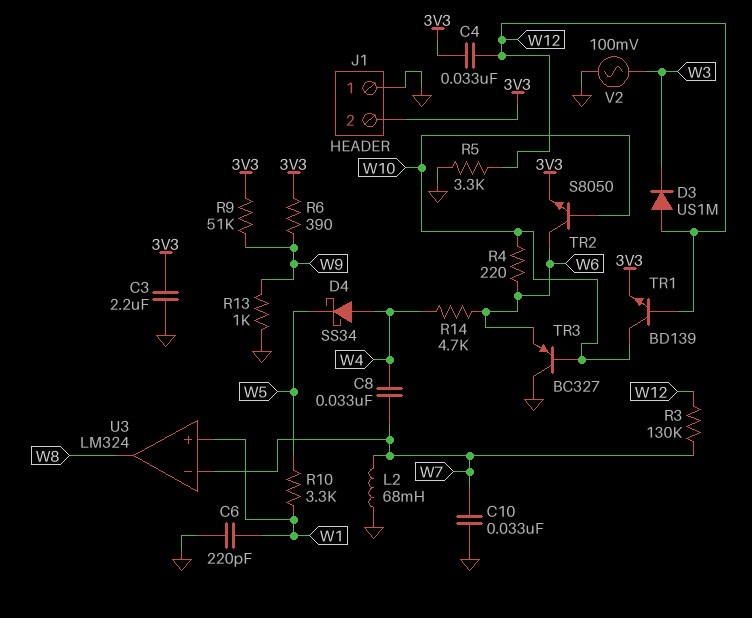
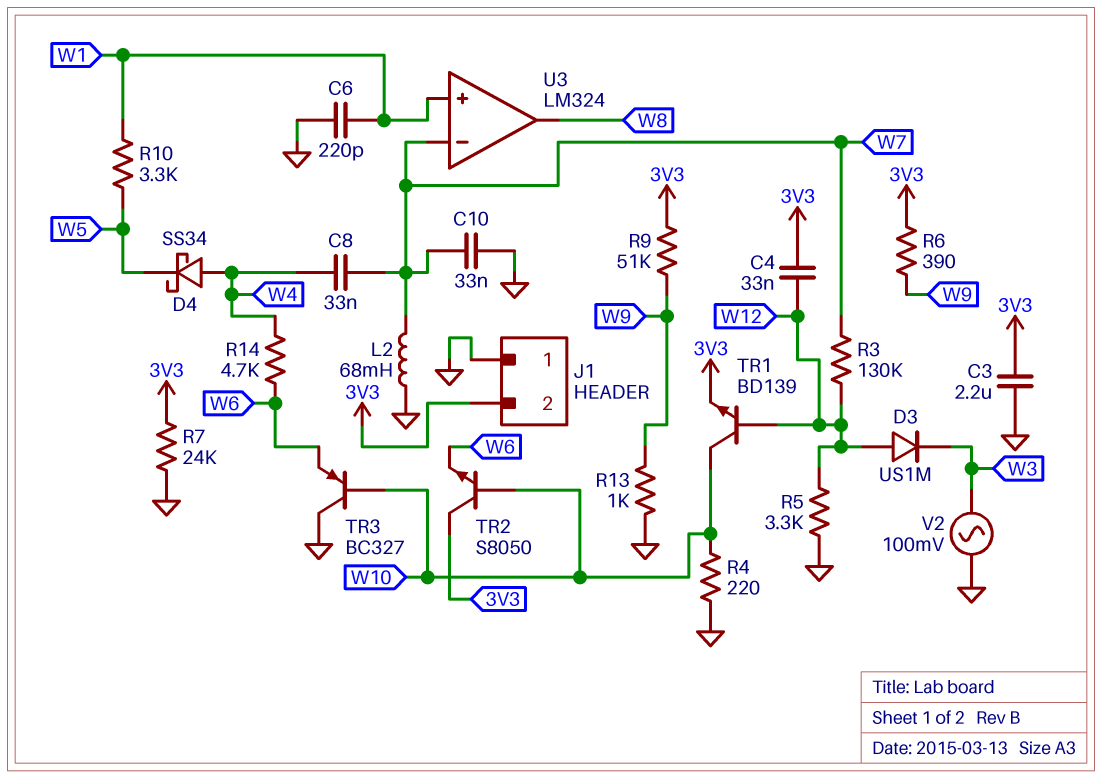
R4: 220 (W6, W10) -> 220 (GND, W10)
R7: none -> 24k (3V3, GND)
TR2: NPN S8050 (B W10, C W6, E 3V3) -> NPN S8050 (B W10, C 3V3, E W6)

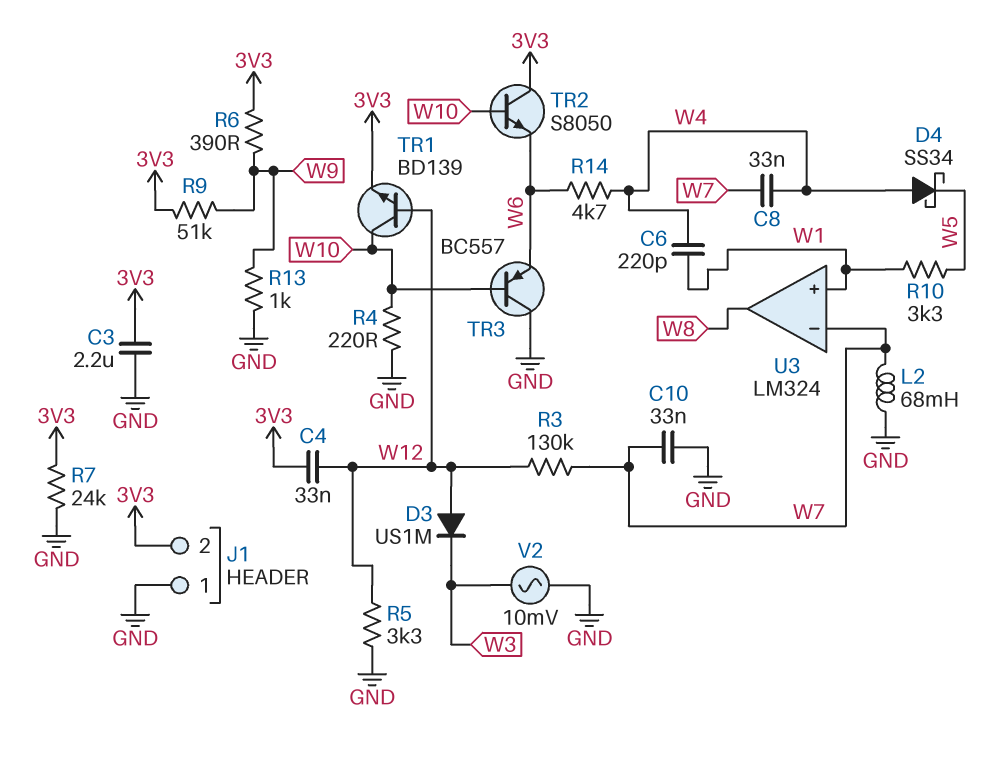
C6: 220pF (GND, W1) -> 220pF (W1, W4)
TR3: PNP BC327 (B W10, C GND, E W6) -> PNP BC557 (B W10, C GND, E W6)
V2: AC 100mV (GND, W3) -> AC 10mV (GND, W3)

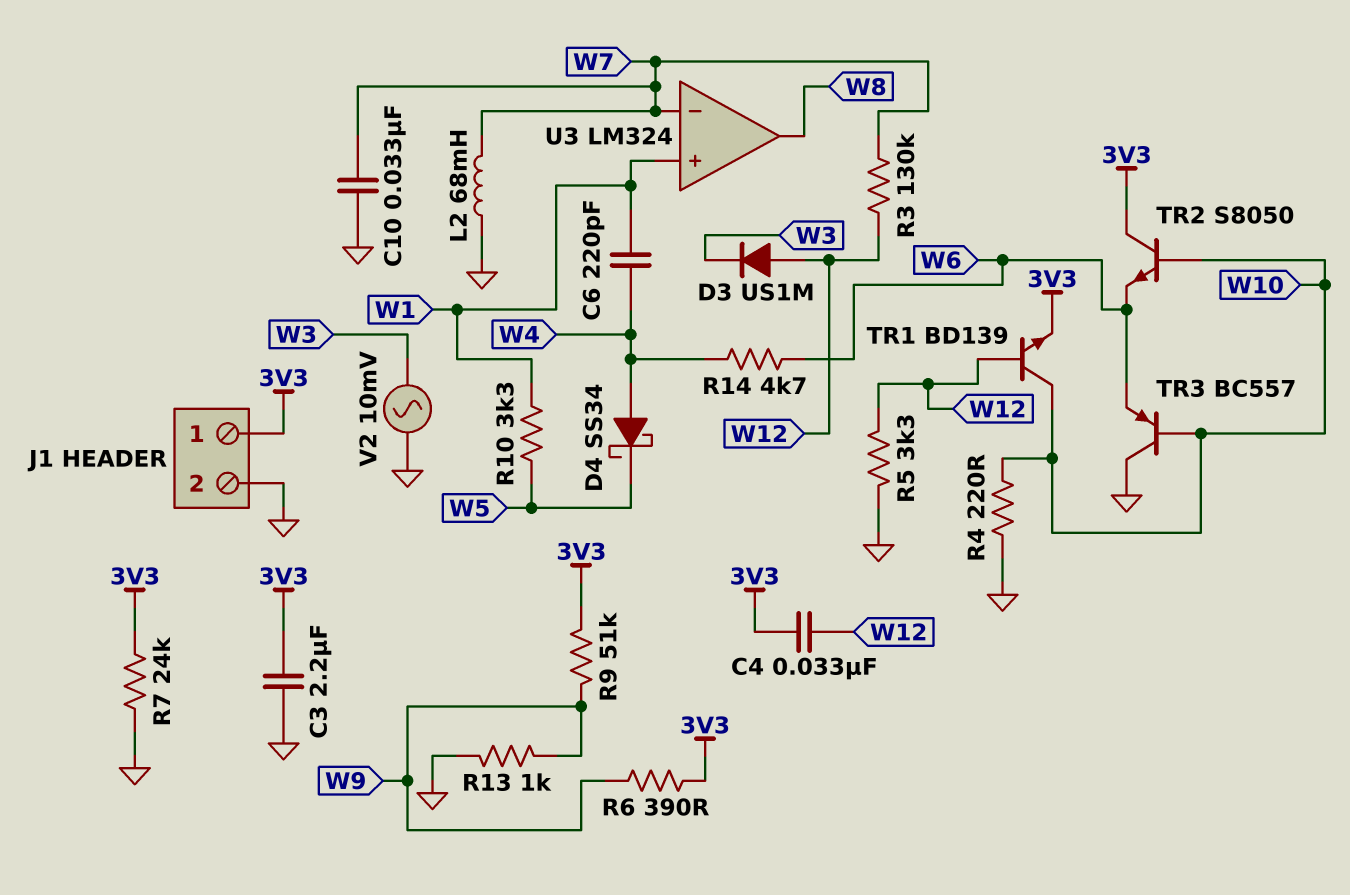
C8: 33nF (W4, W7) -> none
J1 pin 1: GND -> 3V3
J1 pin 2: 3V3 -> GND

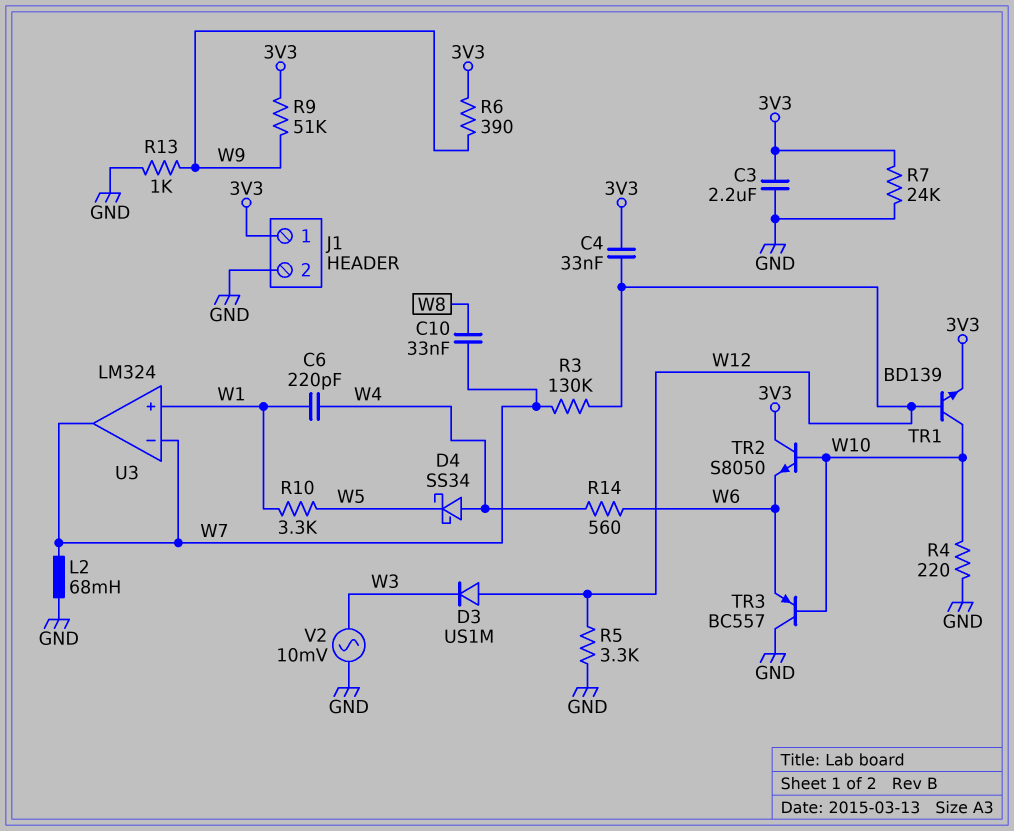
C10: 33nF (GND, W7) -> 33nF (W7, W8)
R14: 4.7k (W4, W6) -> 560 (W4, W6)
U3 pin out: W8 -> W7

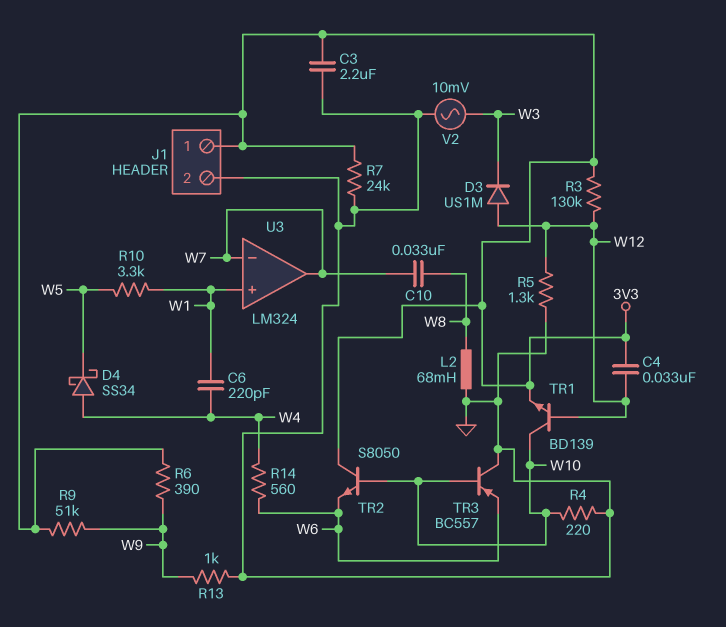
L2: 68mH (GND, W7) -> 68mH (GND, W8)
R3: 130k (W7, W12) -> 130k (3V3, W12)
R5: 3.3k (GND, W12) -> 1.3k (GND, W12)

